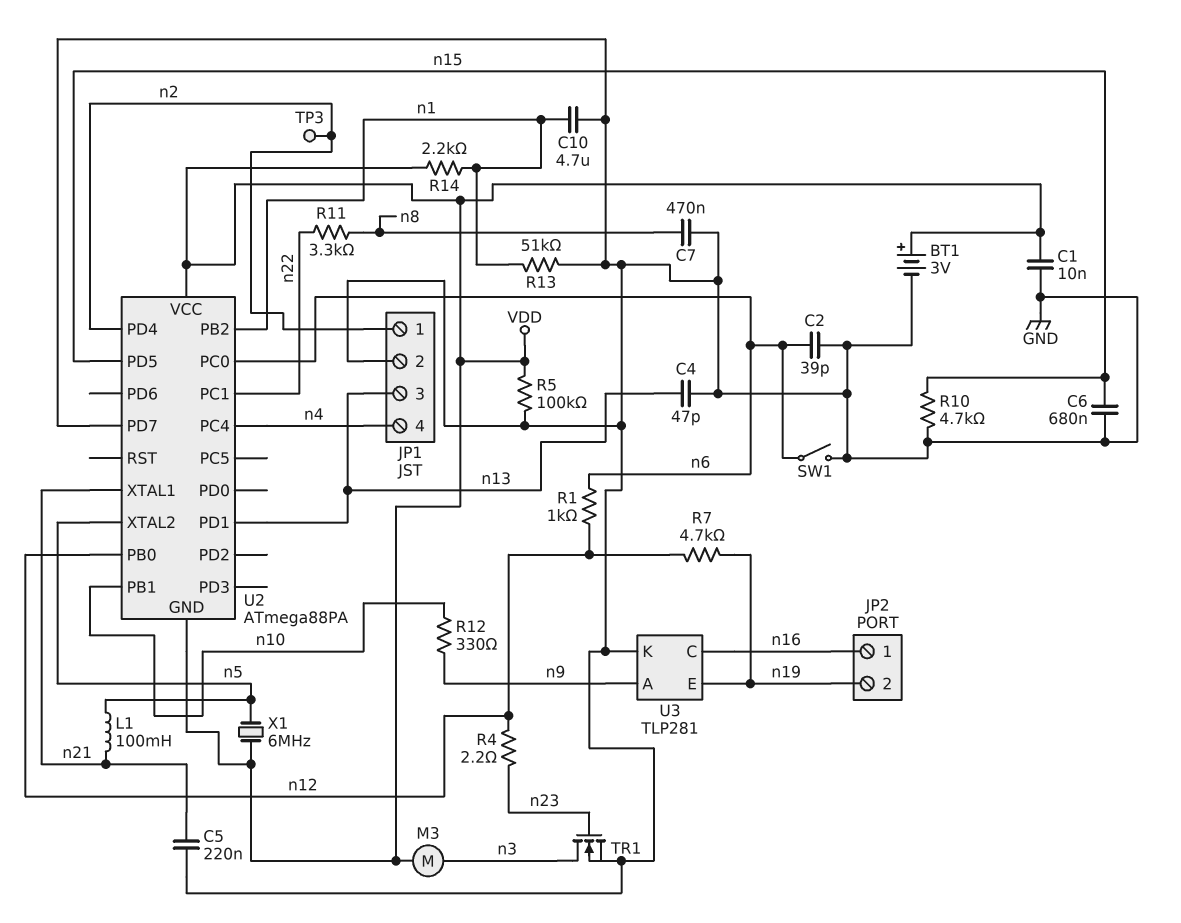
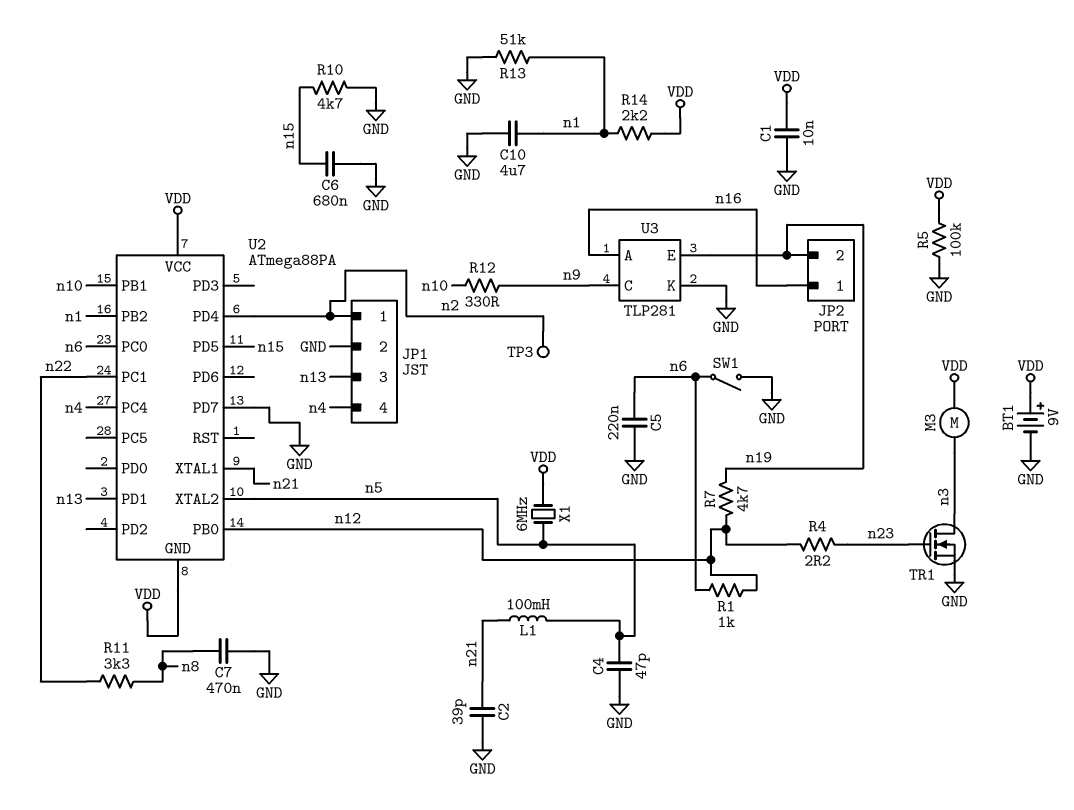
BT1: 3V (plus VDD, minus GND) -> 9V (plus VDD, minus GND)
C2: 39pF (GND, n6) -> 39pF (GND, n21)
C4: 47pF (GND, n13) -> 47pF (GND, n5)
C5: 220nF (GND, n21) -> 220nF (GND, n6)
U3 pin A: n9 -> n16
U3 pin C: n16 -> n9

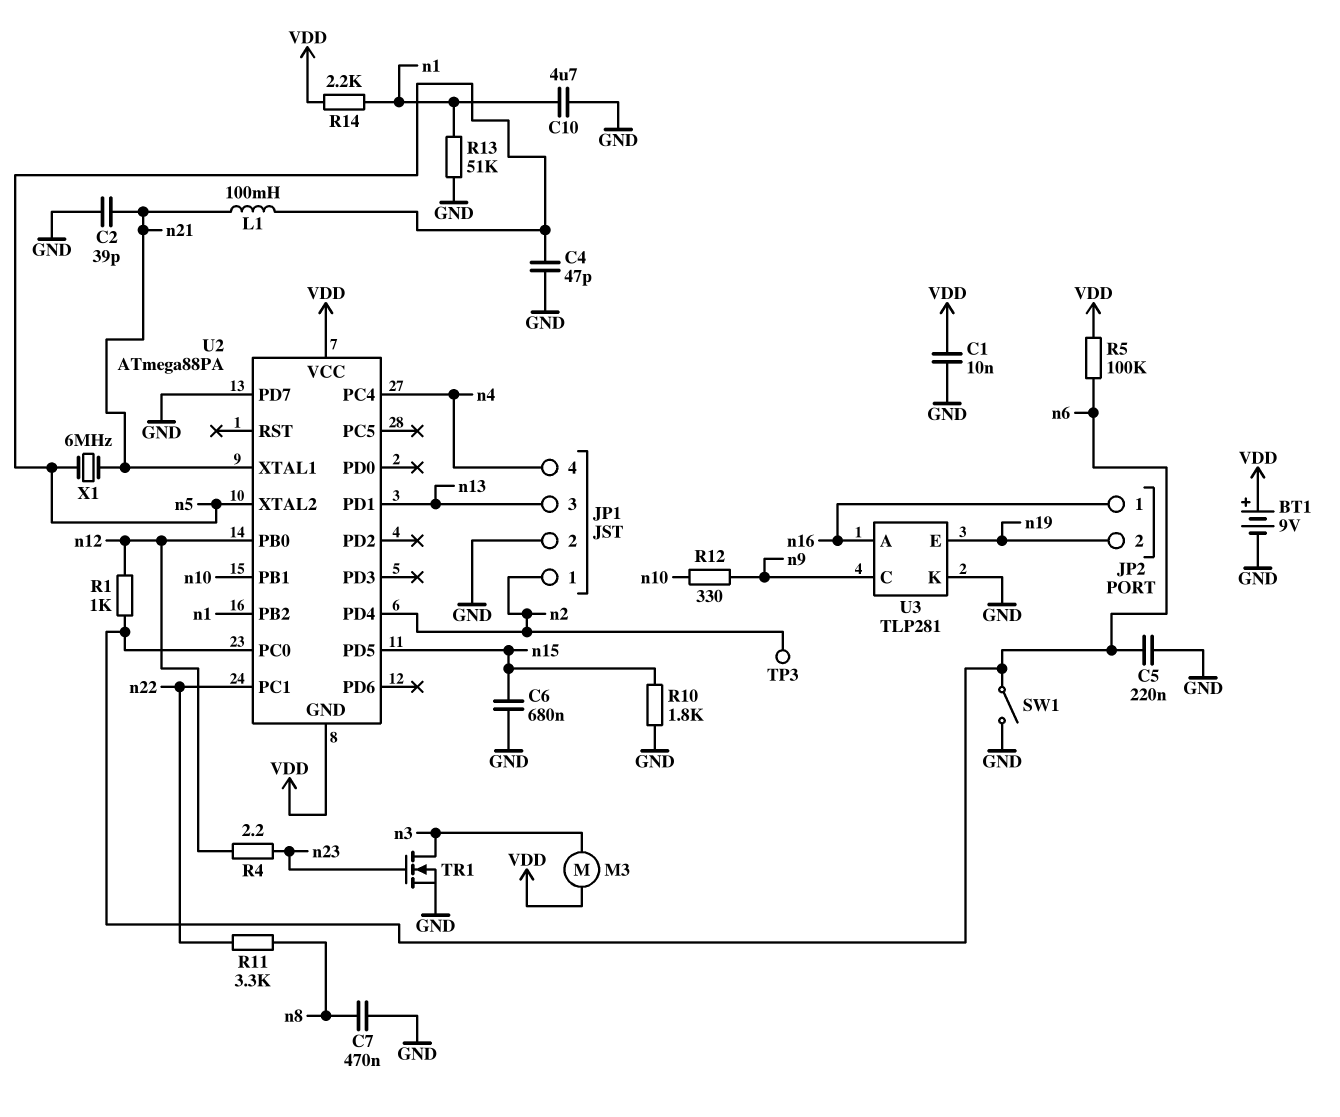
R5: 100k (GND, VDD) -> 100k (VDD, n6)
R7: 4.7k (n12, n19) -> none
R10: 4.7k (GND, n15) -> 1.8k (GND, n15)
X1: 6MHz (VDD, n5) -> 6MHz (n5, n21)

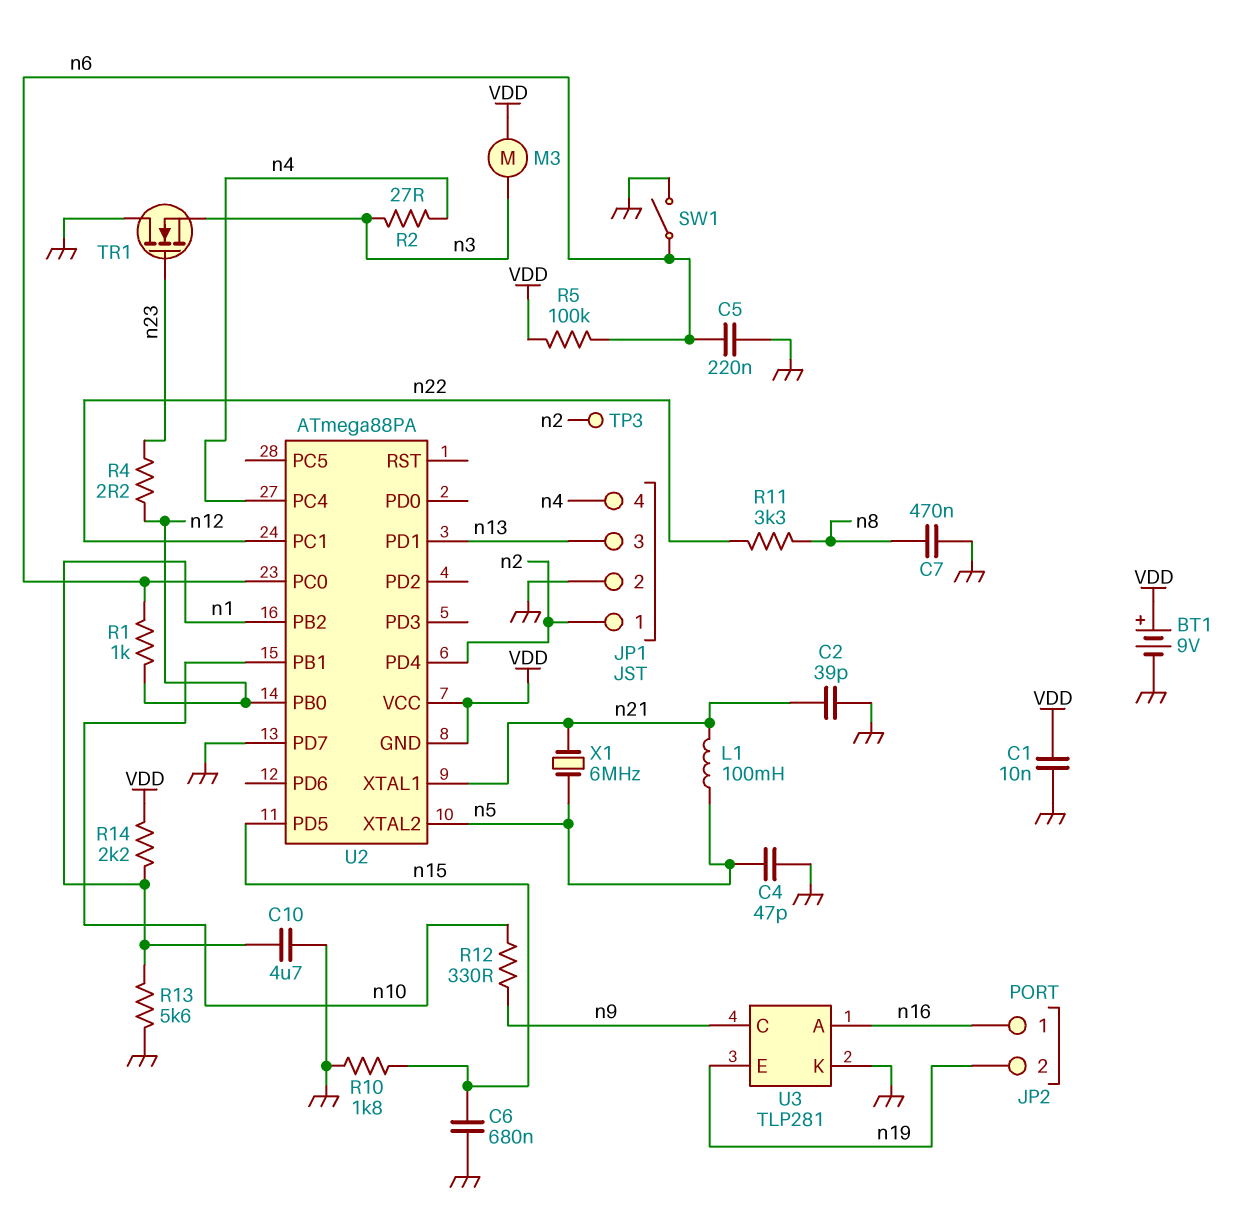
R2: none -> 27 (n3, n4)
R13: 51k (GND, n1) -> 5.6k (GND, n1)
TR1: NMOS (G n23, D n3, S GND) -> NMOS (G n23, D GND, S n3)

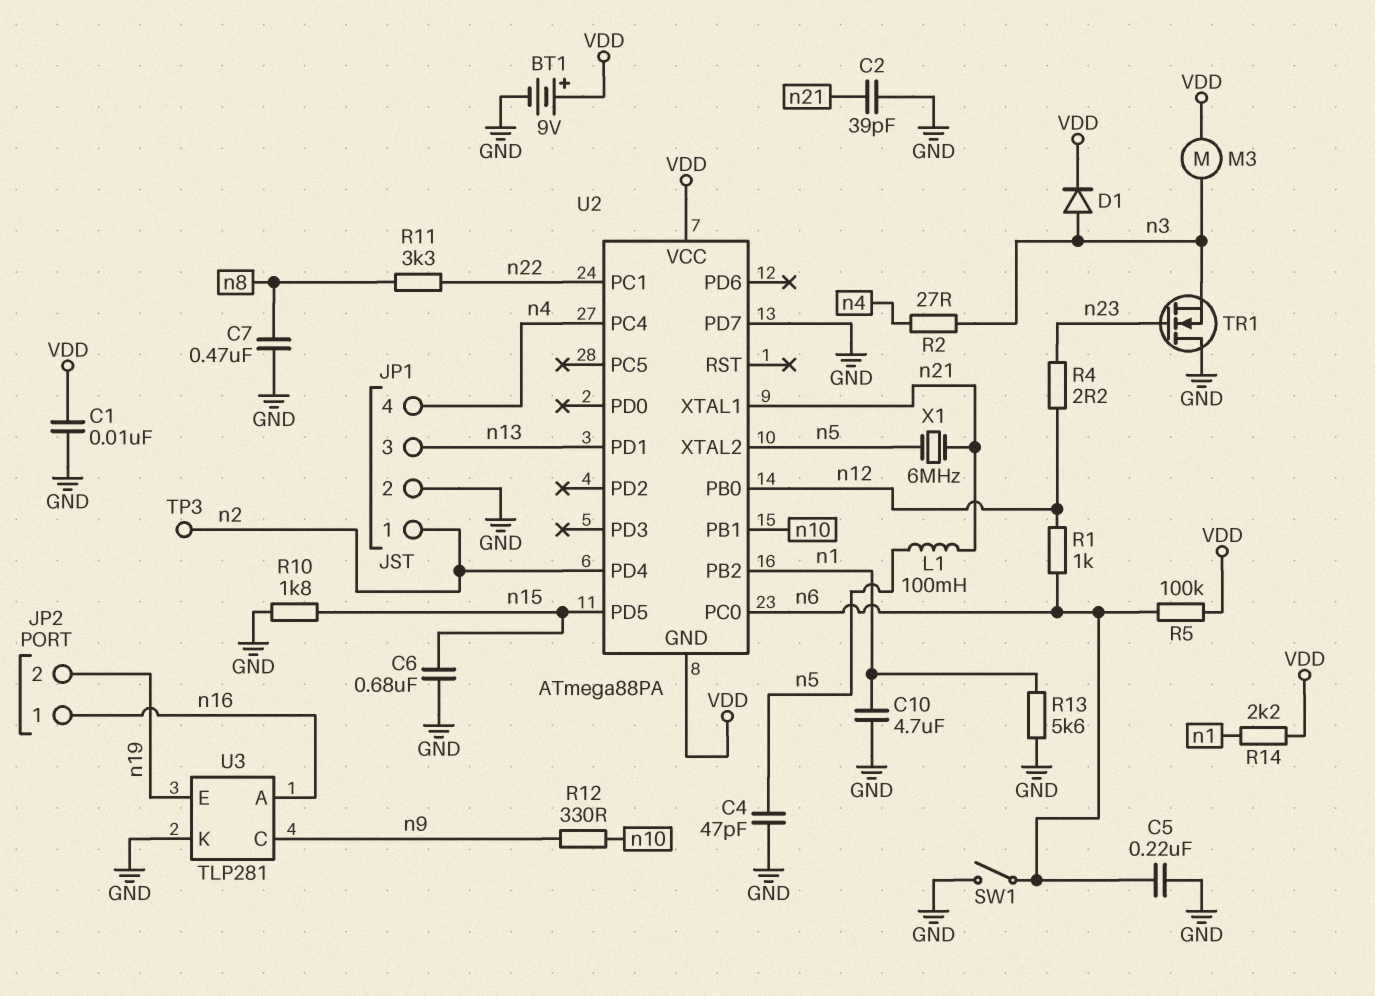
D1: none -> diode (A n3, K VDD)

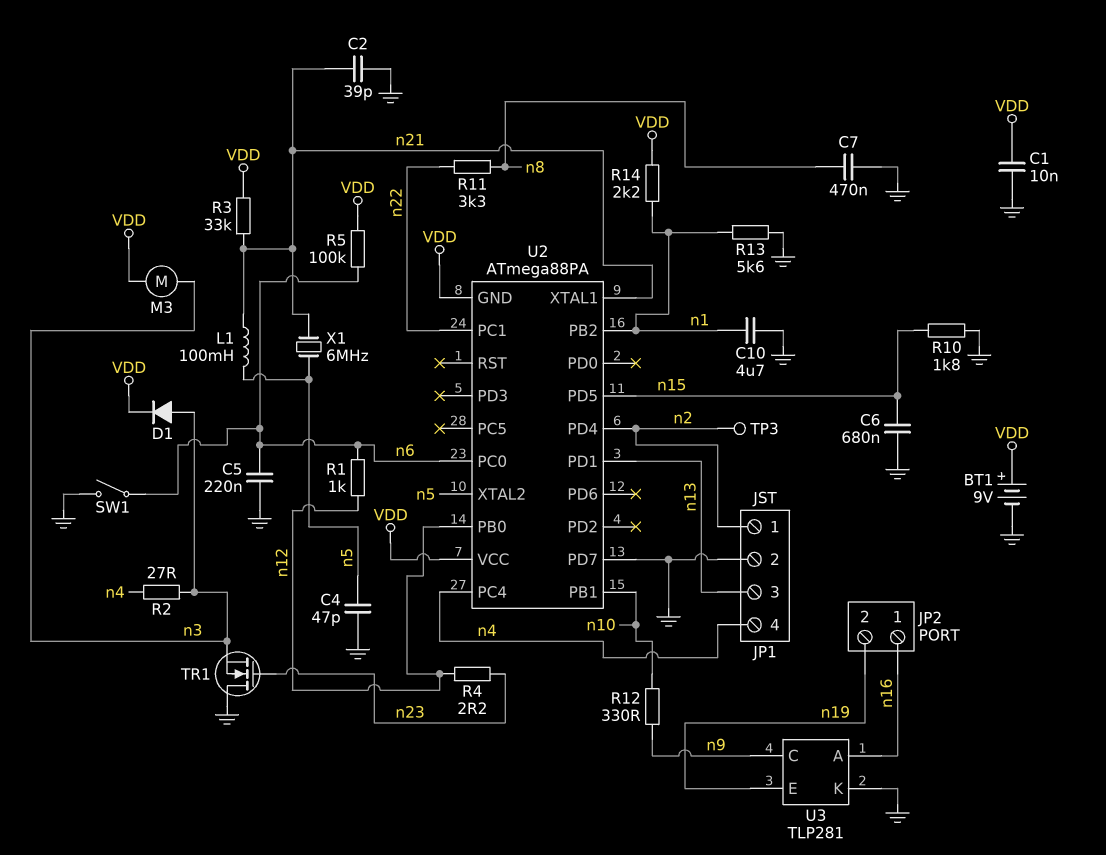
R3: none -> 33k (VDD, n21)

